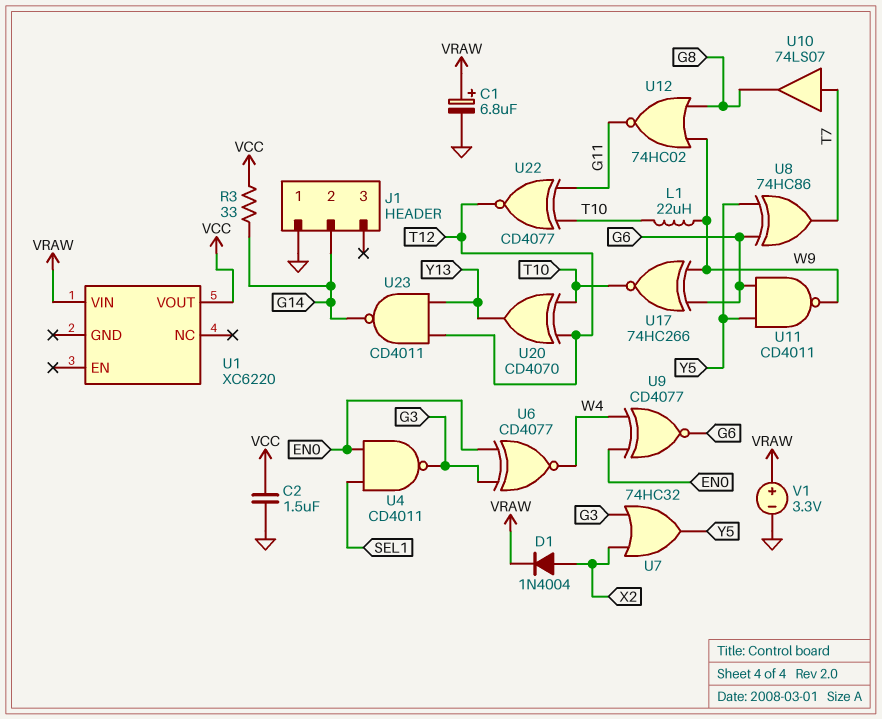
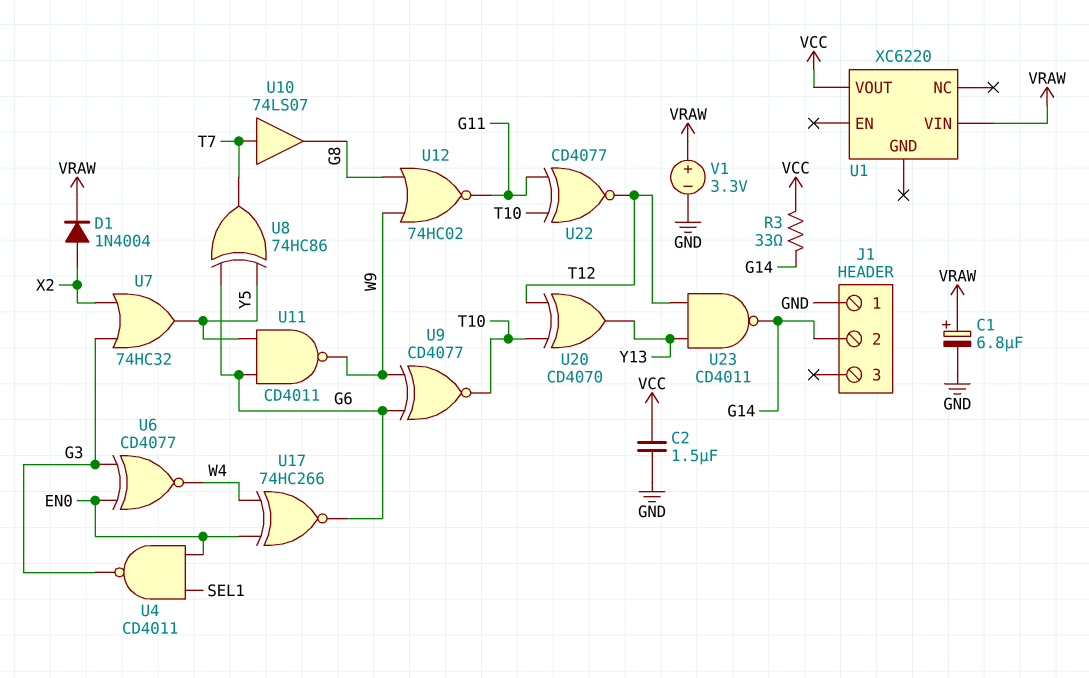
L1: 22uH (T10, W9) -> none
U9: XNOR CD4077 (in EN0, in W4, out G6) -> XNOR CD4077 (in G6, in W9, out T10)
U17: XNOR 74HC266 (in G6, in W9, out T10) -> XNOR 74HC266 (in EN0, in W4, out G6)

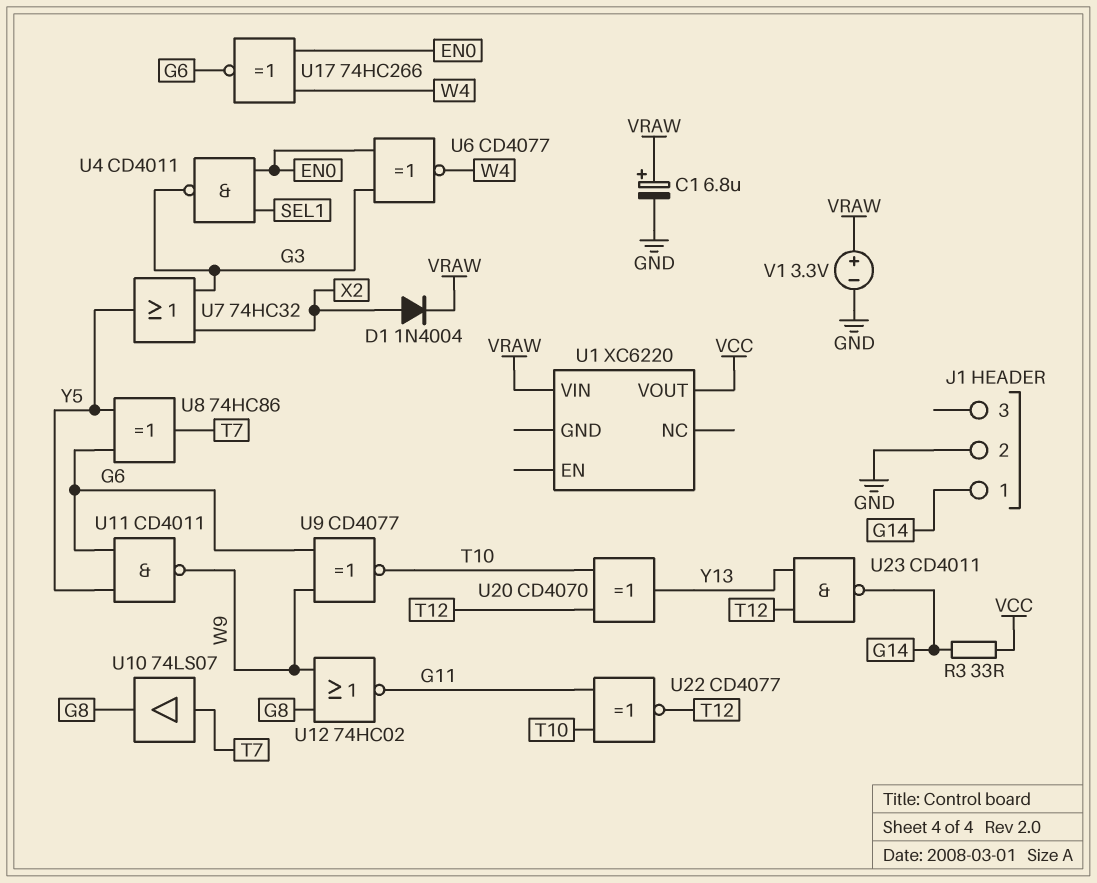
C2: 1.5uF (GND, VCC) -> none
J1 pin 1: GND -> G14
J1 pin 2: G14 -> GND

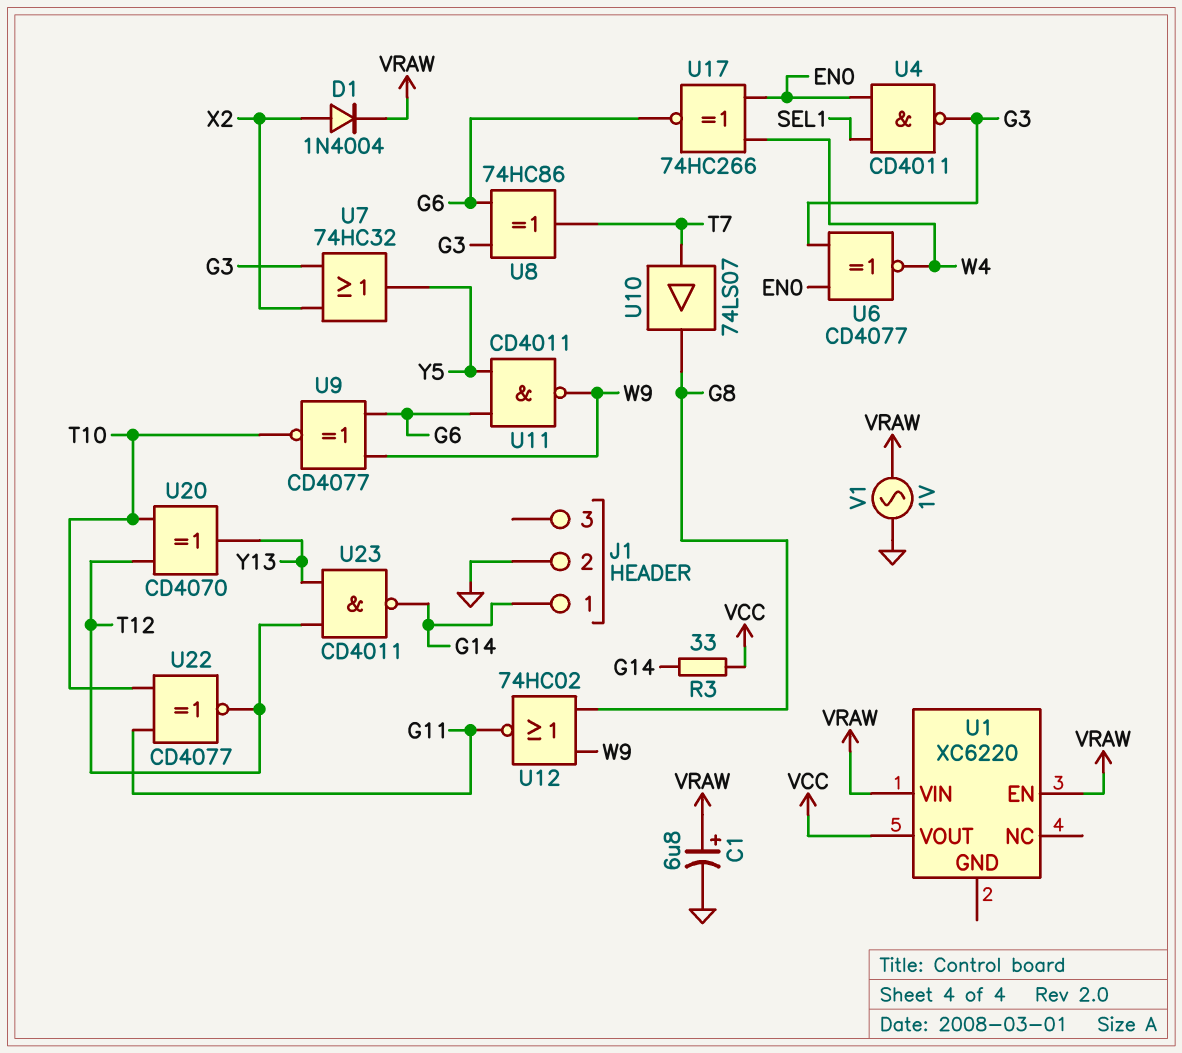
U1 pin EN: none -> VRAW
U8: XOR 74HC86 (in G6, in Y5, out T7) -> XOR 74HC86 (in G3, in G6, out T7)
V1: 3.3V (plus VRAW, minus GND) -> AC 1V (GND, VRAW)

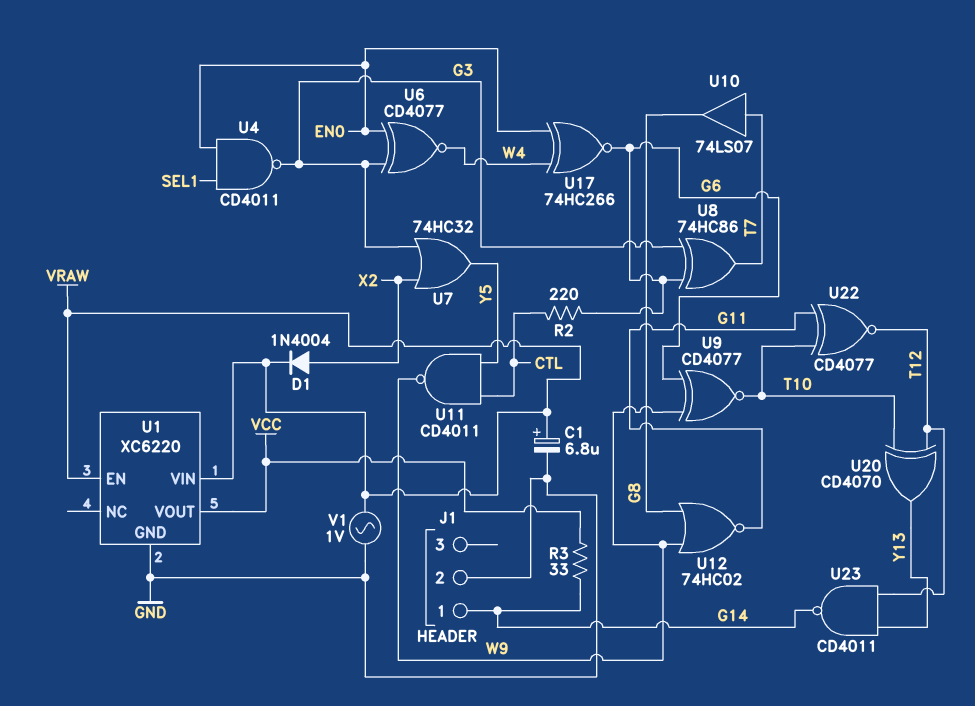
R2: none -> 220 (CTL, G6)
U1 pin GND: none -> GND
U11: NAND CD4011 (in G6, in Y5, out W9) -> NAND CD4011 (in CTL, in Y5, out W9)

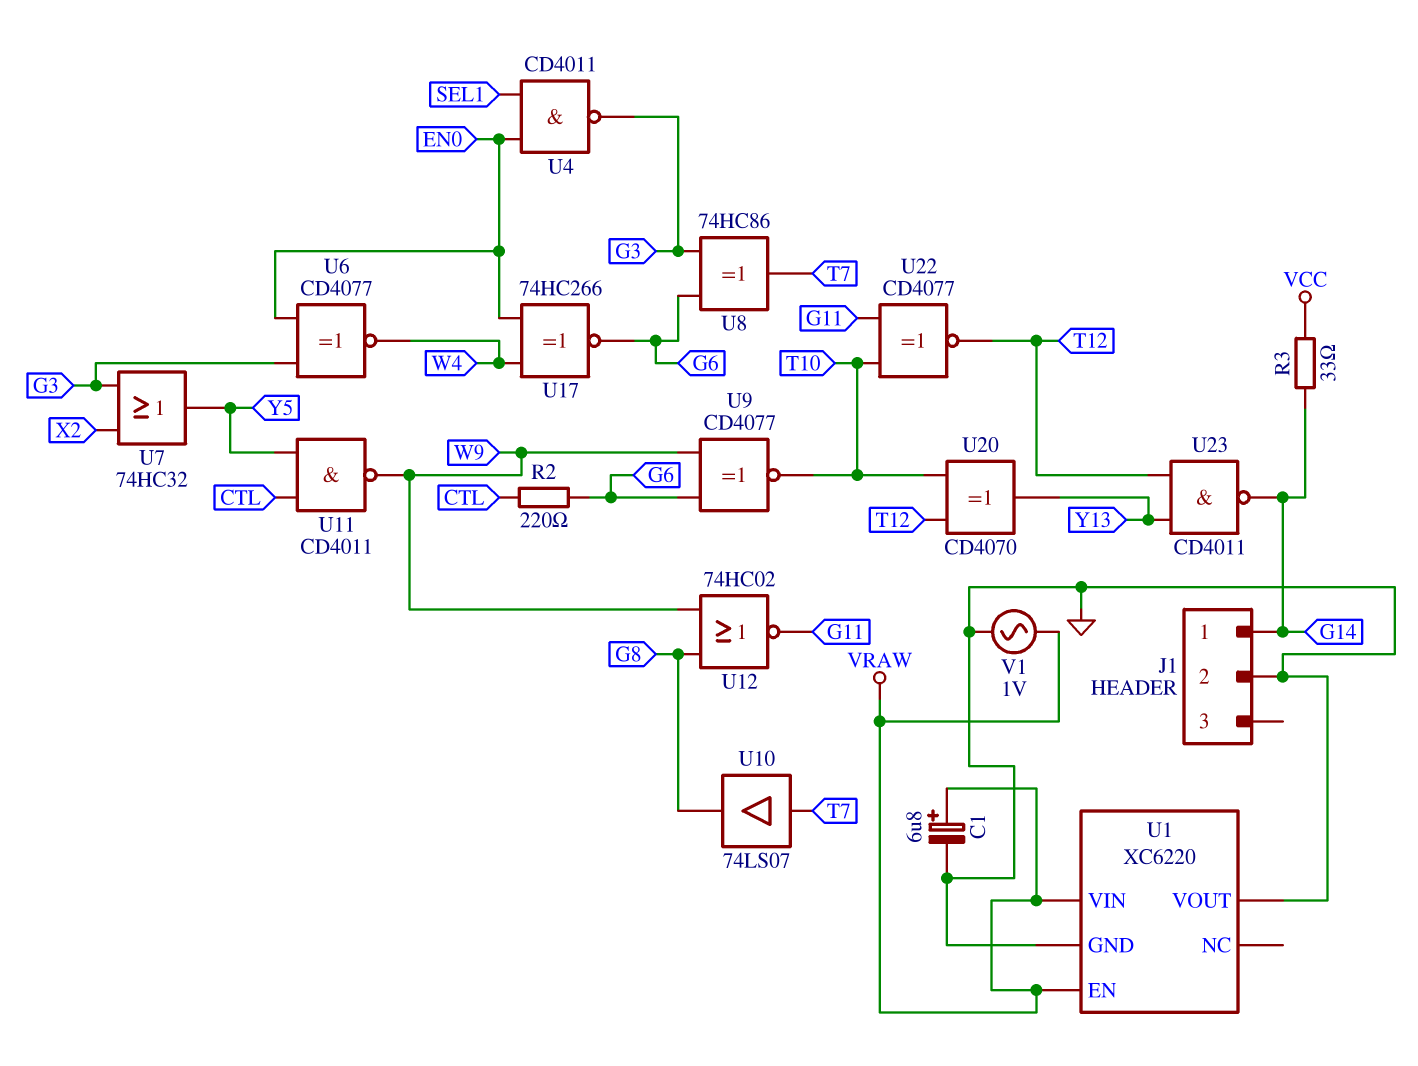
D1: diode 1N4004 (A X2, K VRAW) -> none
U1 pin VOUT: VCC -> GND

